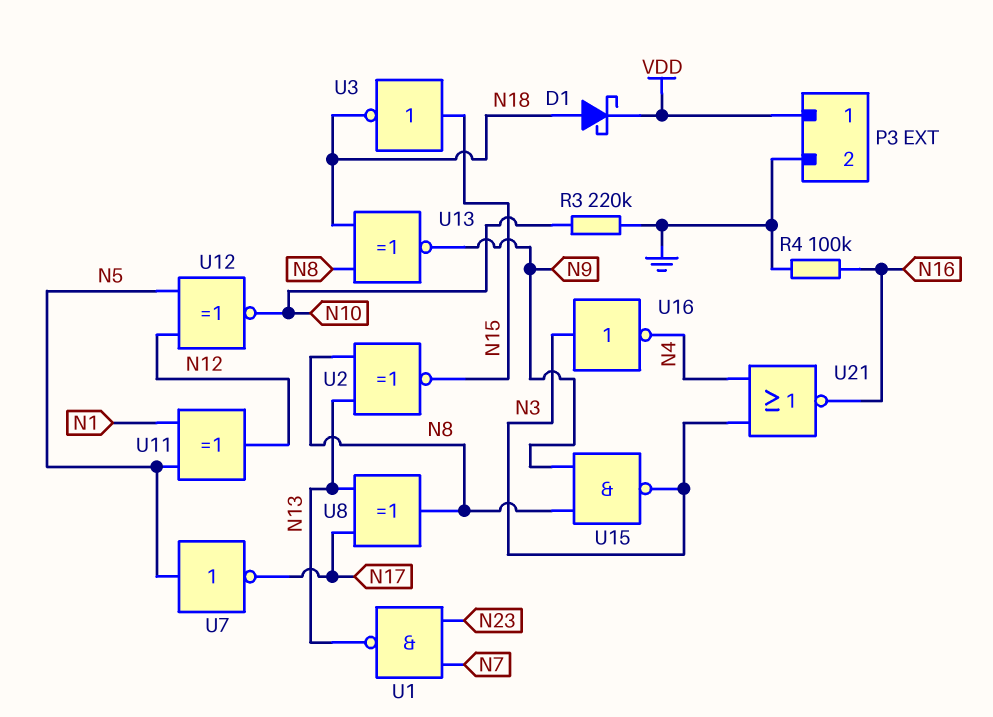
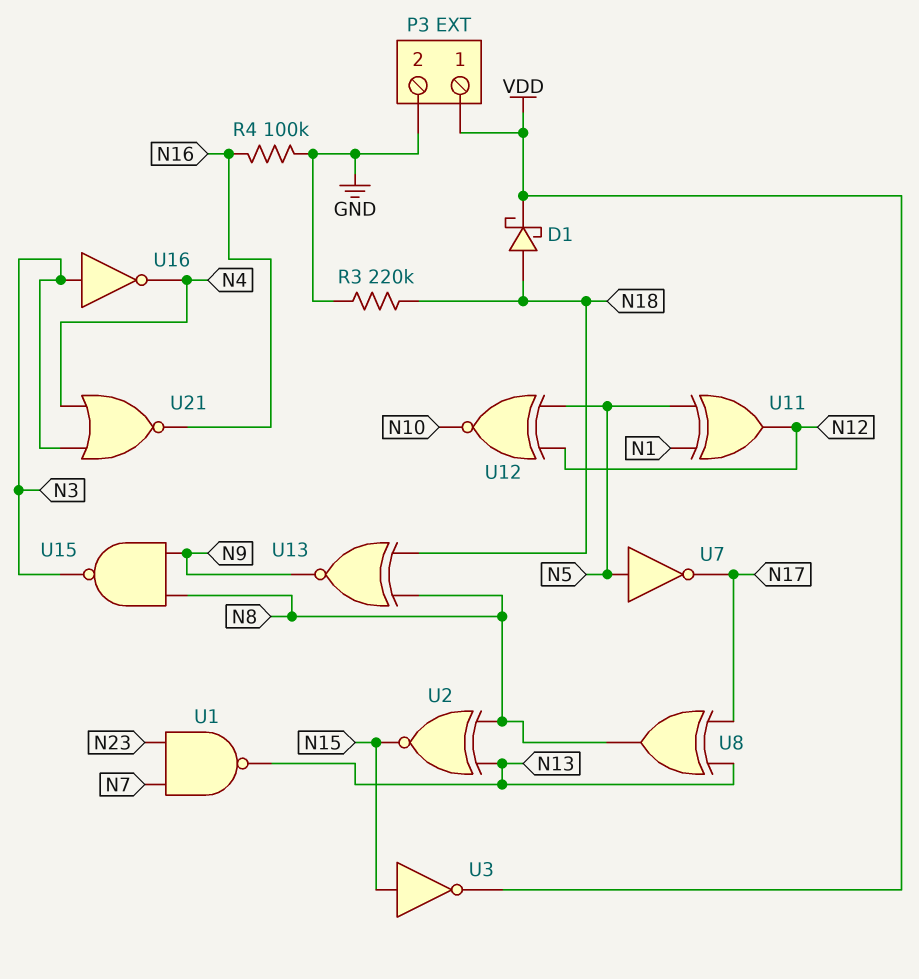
R3: 220k (GND, N10) -> 220k (GND, N18)
U3: NOT (in N15, out N18) -> NOT (in N15, out VDD)

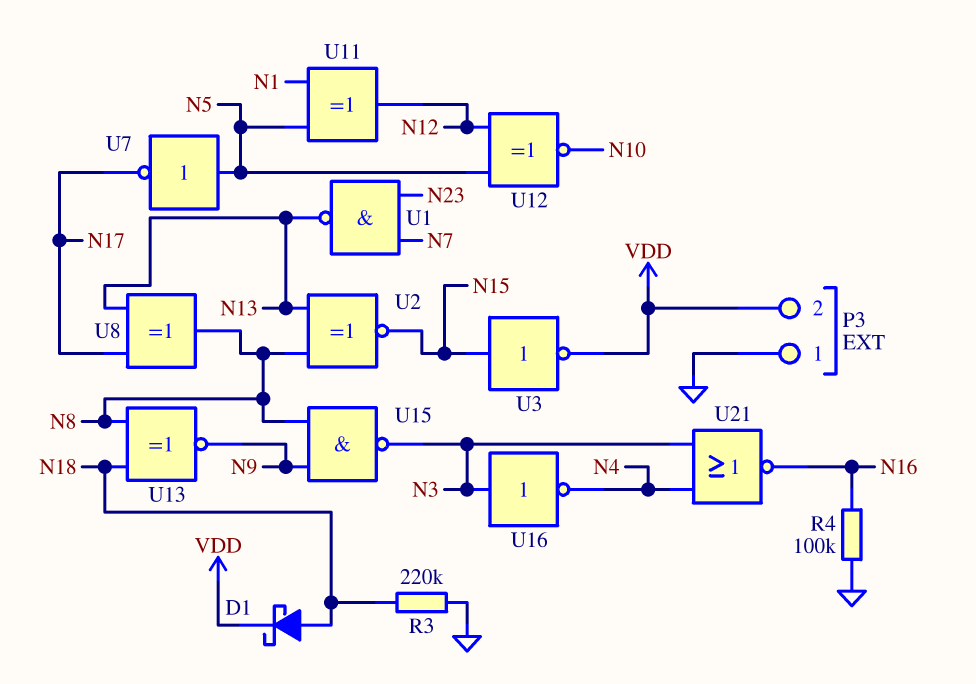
P3 pin 1: VDD -> GND
P3 pin 2: GND -> VDD

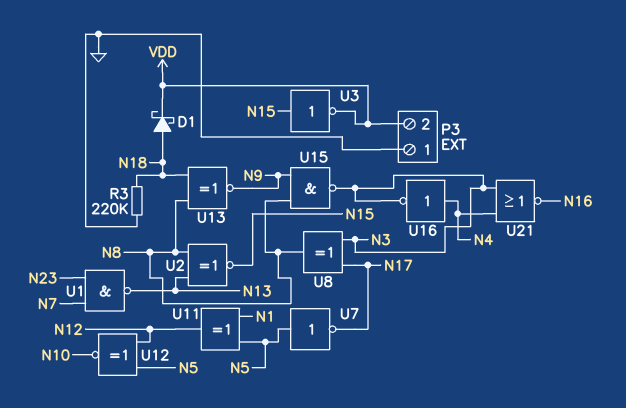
R4: 100k (GND, N16) -> none
U8: XOR (in N13, in N17, out N8) -> XOR (in N3, in N17, out N8)
U16: NOT (in N3, out N4) -> NOT (in N4, out N3)

